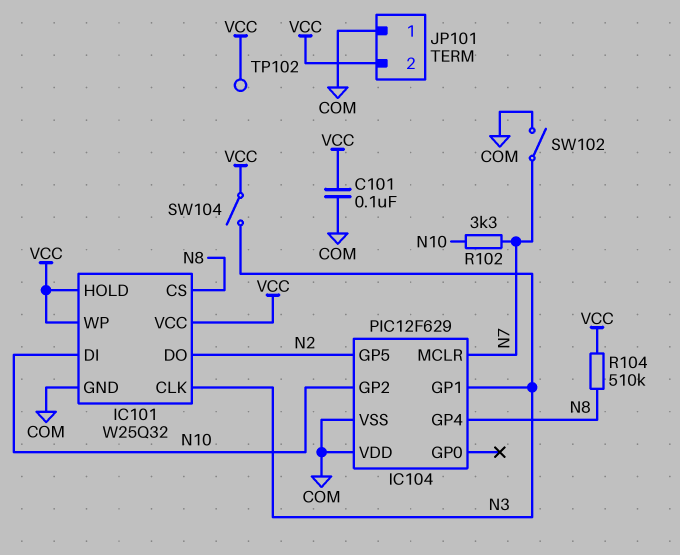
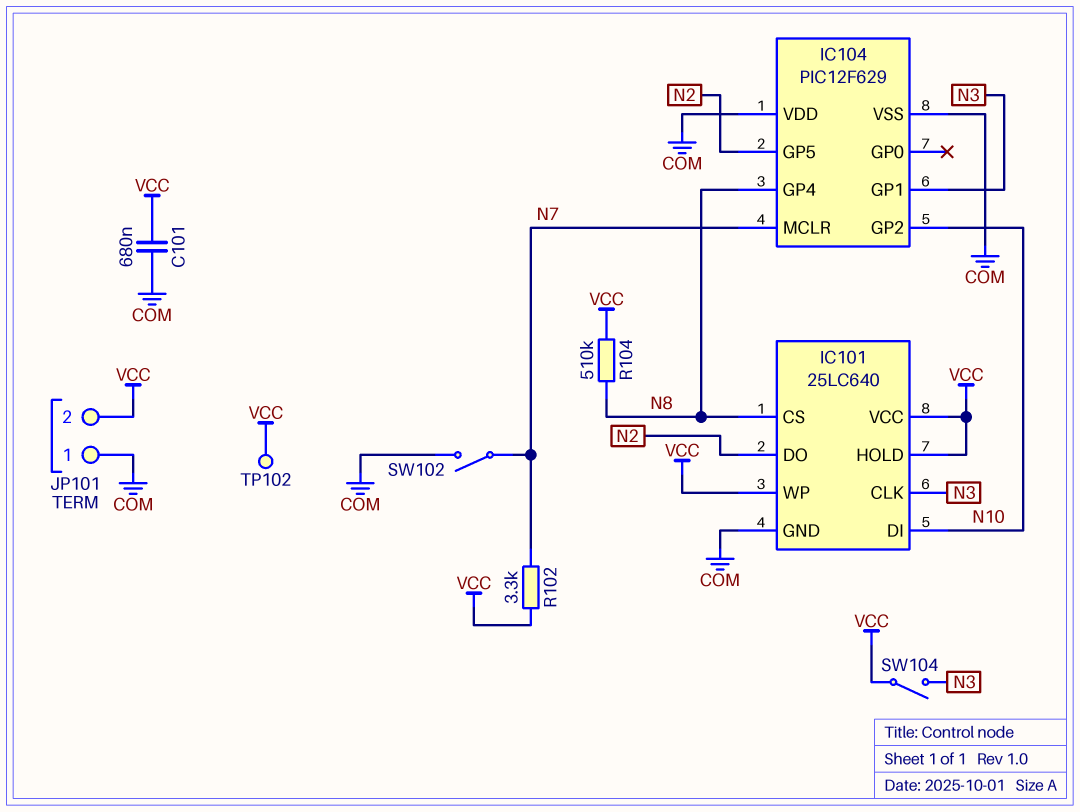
C101: 100nF (COM, VCC) -> 680nF (COM, VCC)
IC101: W25Q32 -> 25LC640
R102: 3.3k (N7, N10) -> 3.3k (N7, VCC)

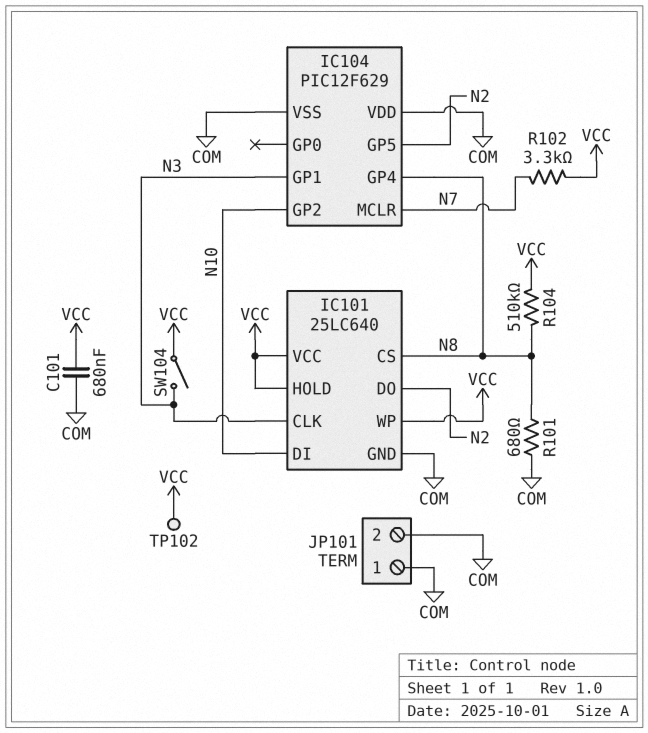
JP101 pin 2: VCC -> COM
R101: none -> 680 (COM, N8)
SW102: switch (COM, N7) -> none

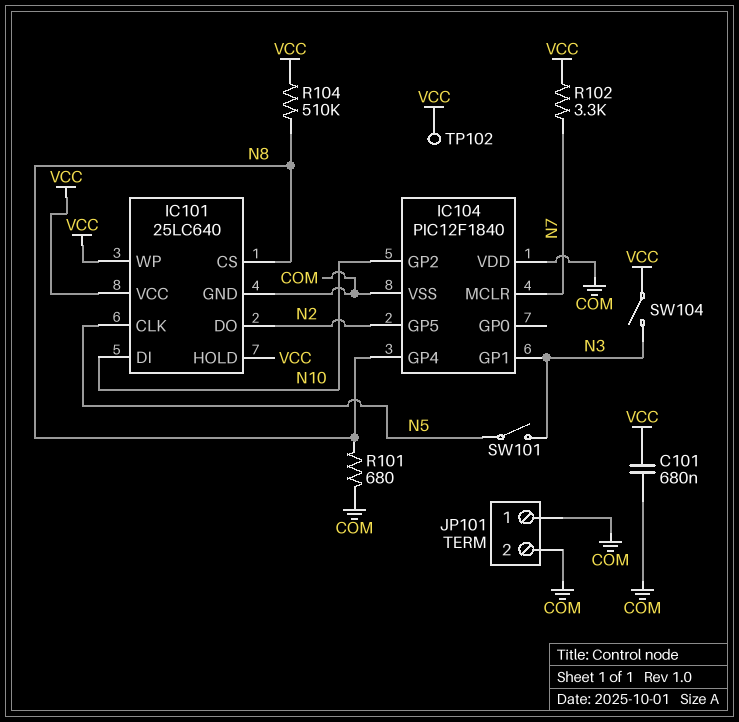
IC101 pin CLK: N3 -> N5
IC104: PIC12F629 -> PIC12F1840
SW101: none -> switch (N3, N5)

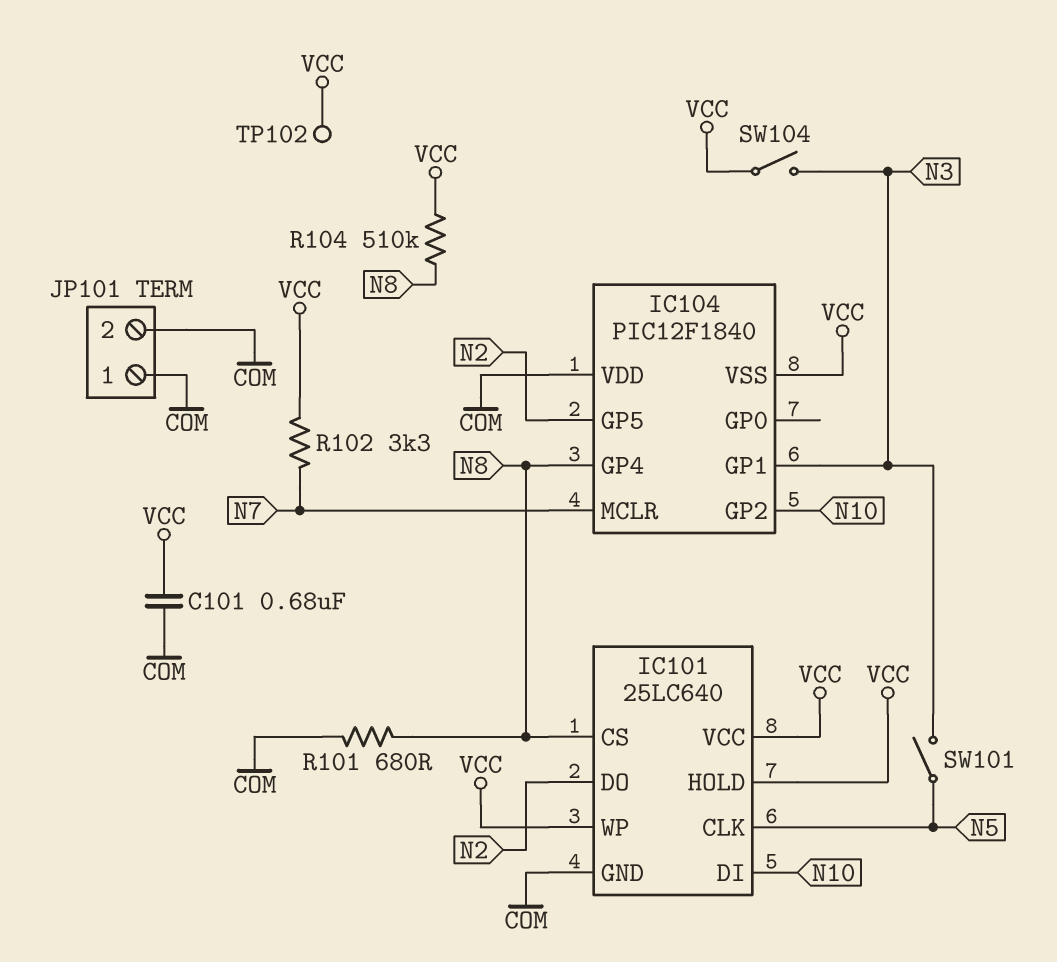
IC104 pin VSS: COM -> VCC

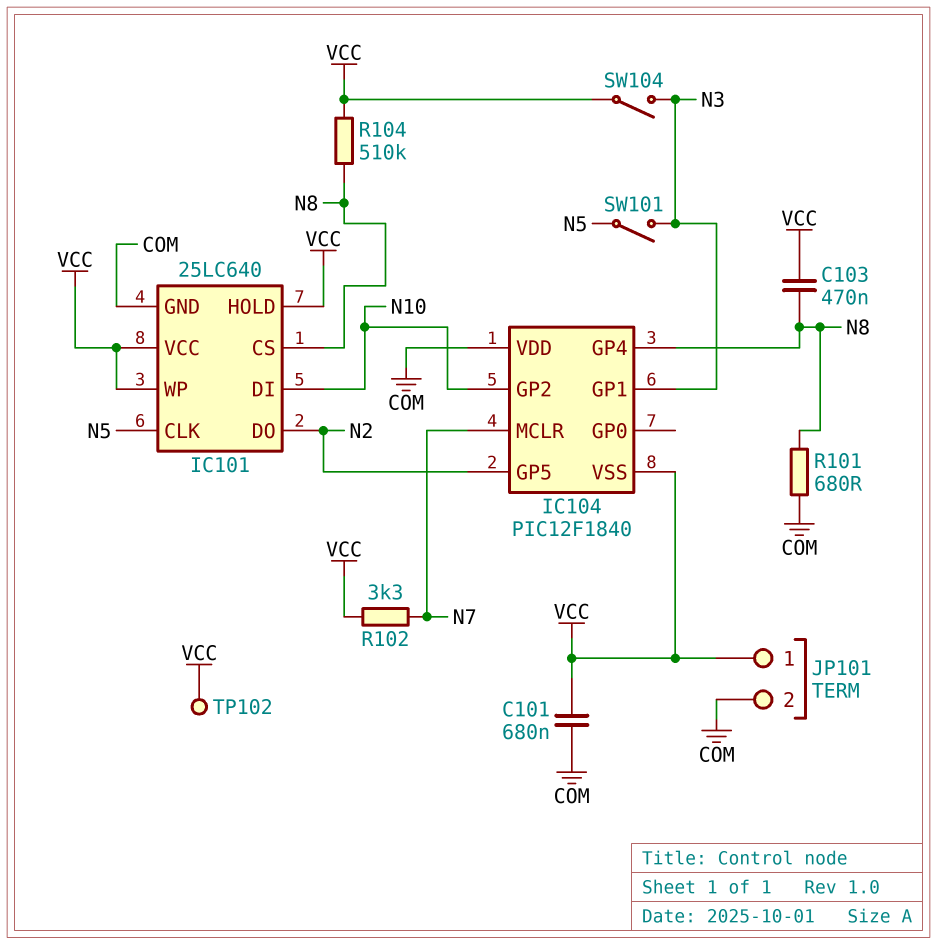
C103: none -> 470nF (N8, VCC)
JP101 pin 1: COM -> VCC

